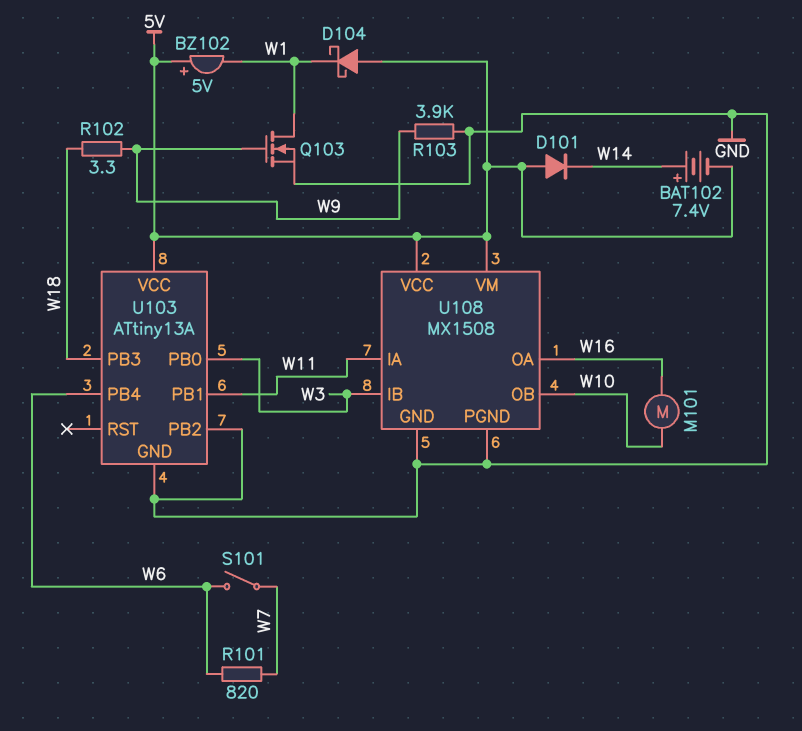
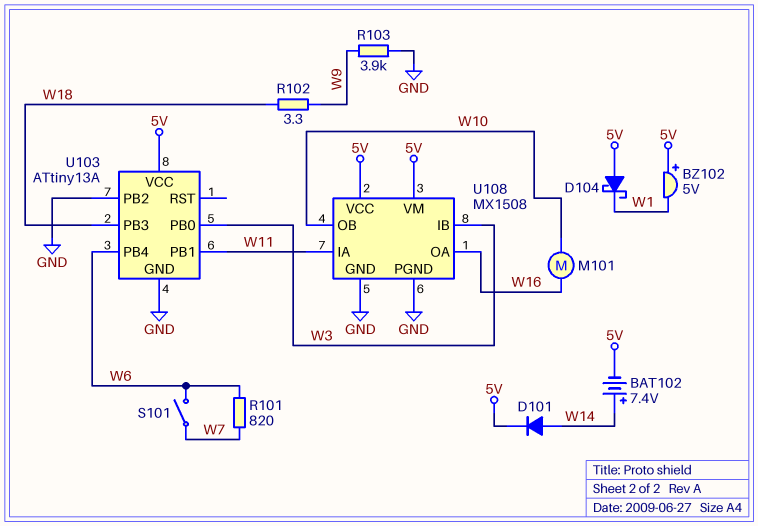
D101: diode (A 5V, K W14) -> diode (A W14, K 5V)
Q103: NMOS (G W9, D W1, S GND) -> none

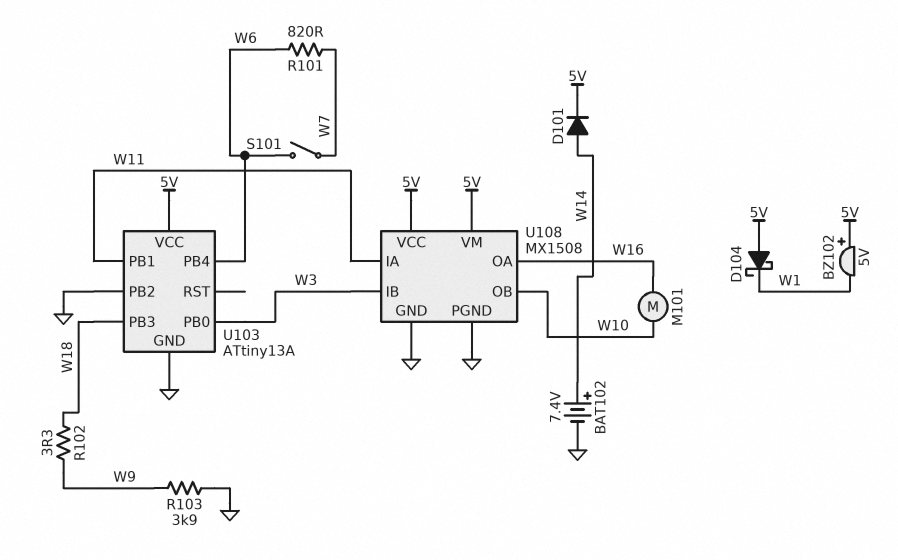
BAT102: 7.4V (plus W14, minus 5V) -> 7.4V (plus W14, minus GND)

